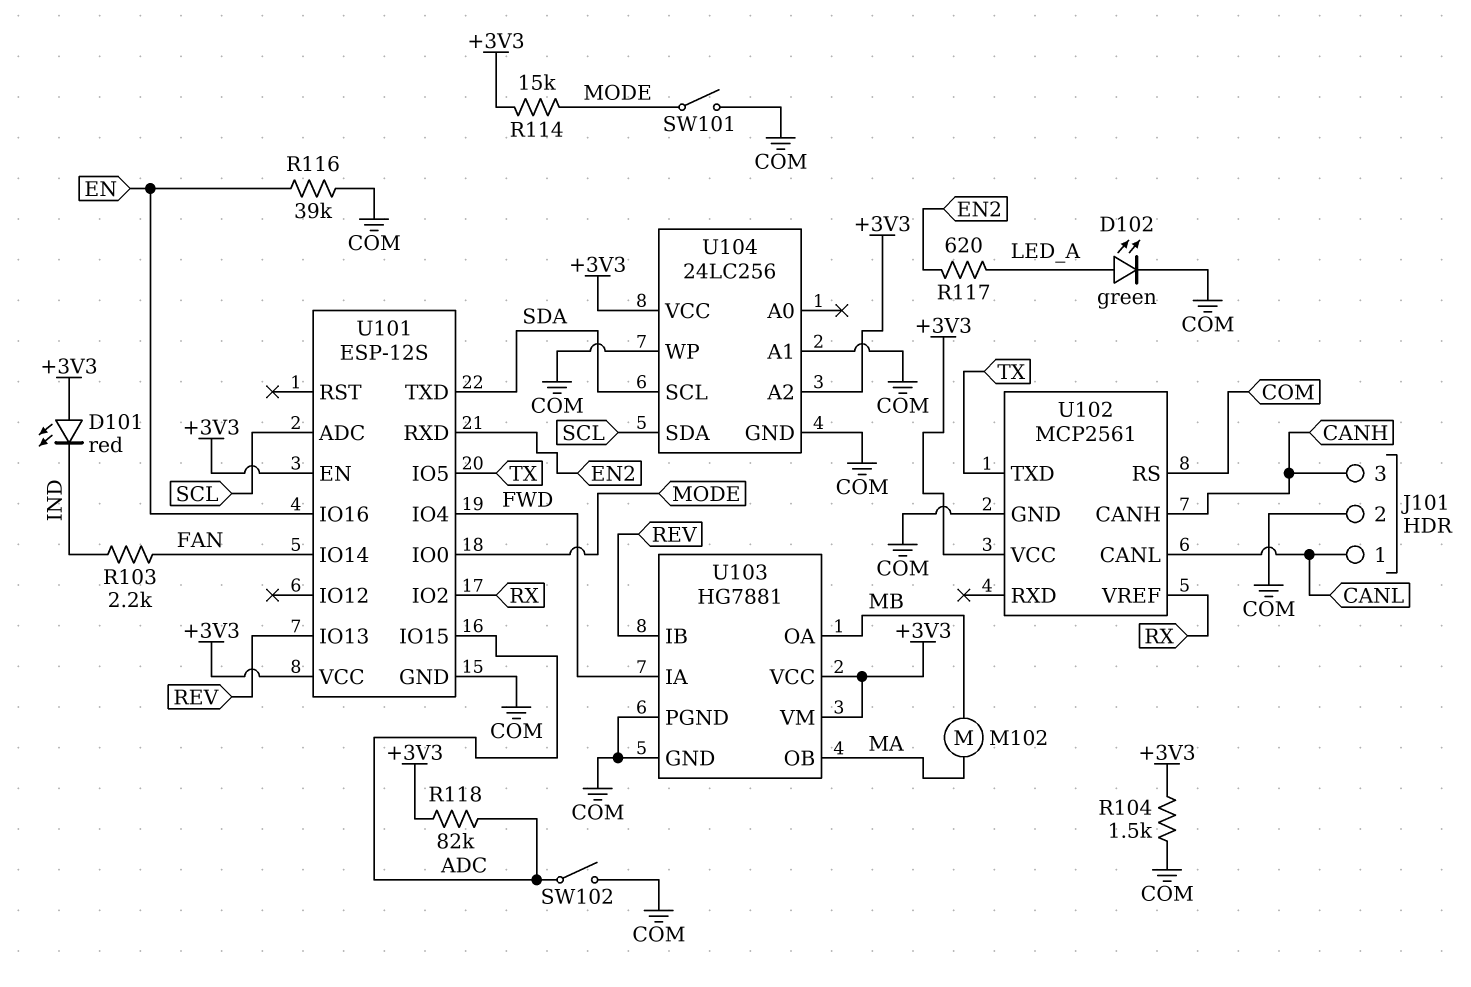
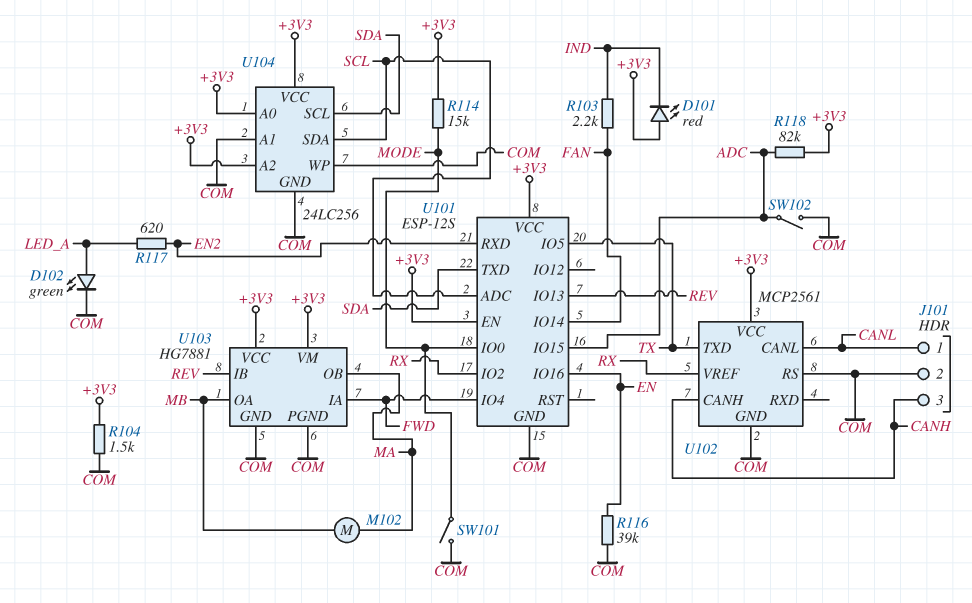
U104 pin A0: none -> +3V3

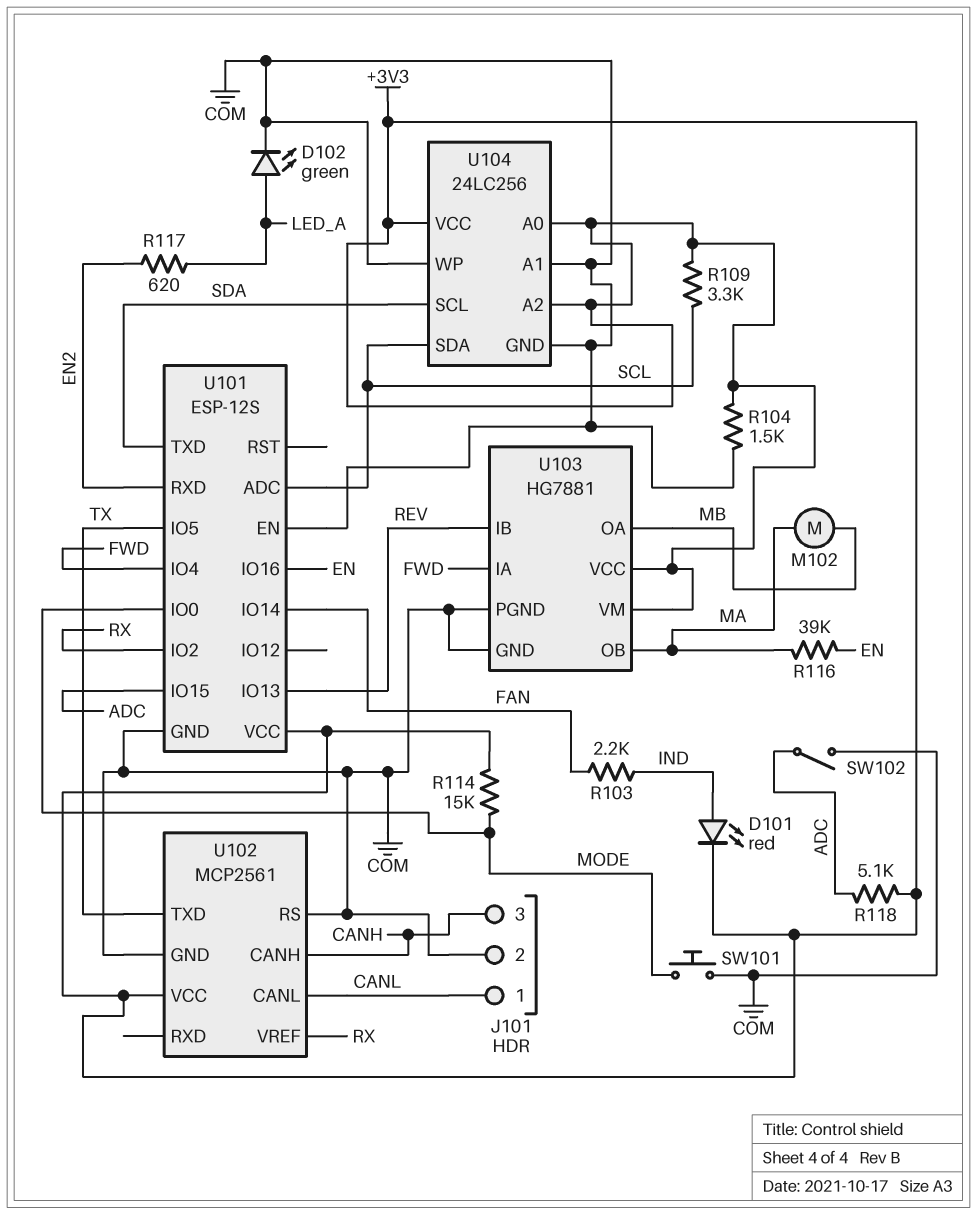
D101: LED red (A +3V3, K IND) -> LED red (A IND, K +3V3)
R109: none -> 3.3k (+3V3, SCL)
R116: 39k (COM, EN) -> 39k (EN, MA)
R118: 82k (+3V3, ADC) -> 5.1k (+3V3, ADC)
SW101: switch (COM, MODE) -> button (COM, MODE)
U101 pin EN: +3V3 -> COM

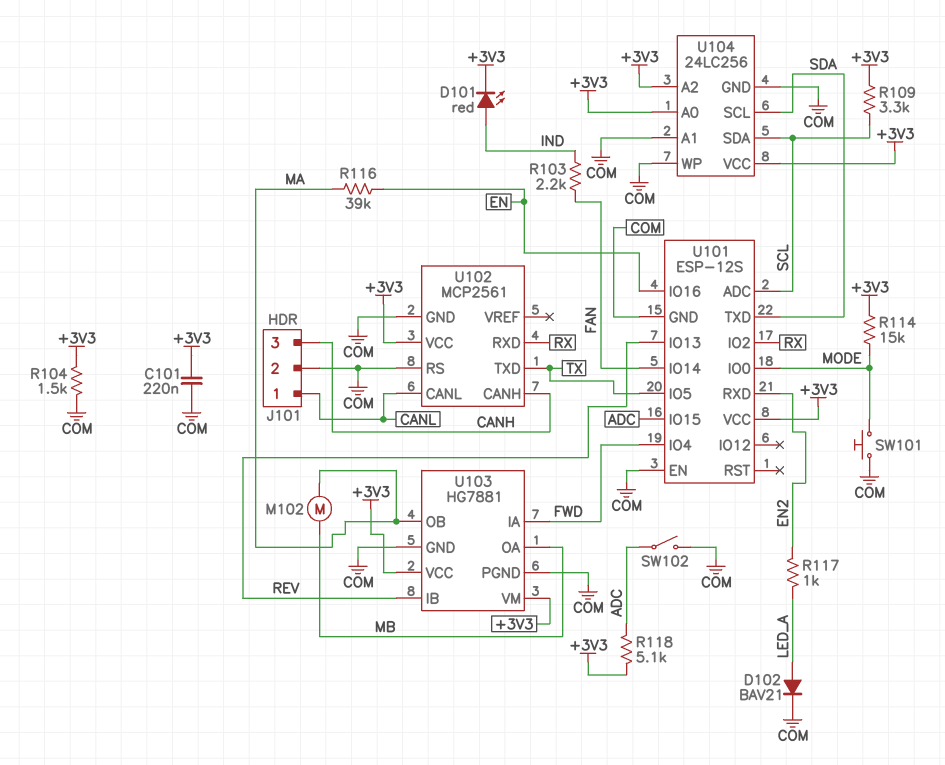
C101: none -> 220nF (+3V3, COM)
D102: LED green (A LED_A, K COM) -> diode BAV21 (A LED_A, K COM)
R117: 620 (EN2, LED_A) -> 1k (EN2, LED_A)
U102 pin RXD: none -> RX
U102 pin VREF: RX -> none

